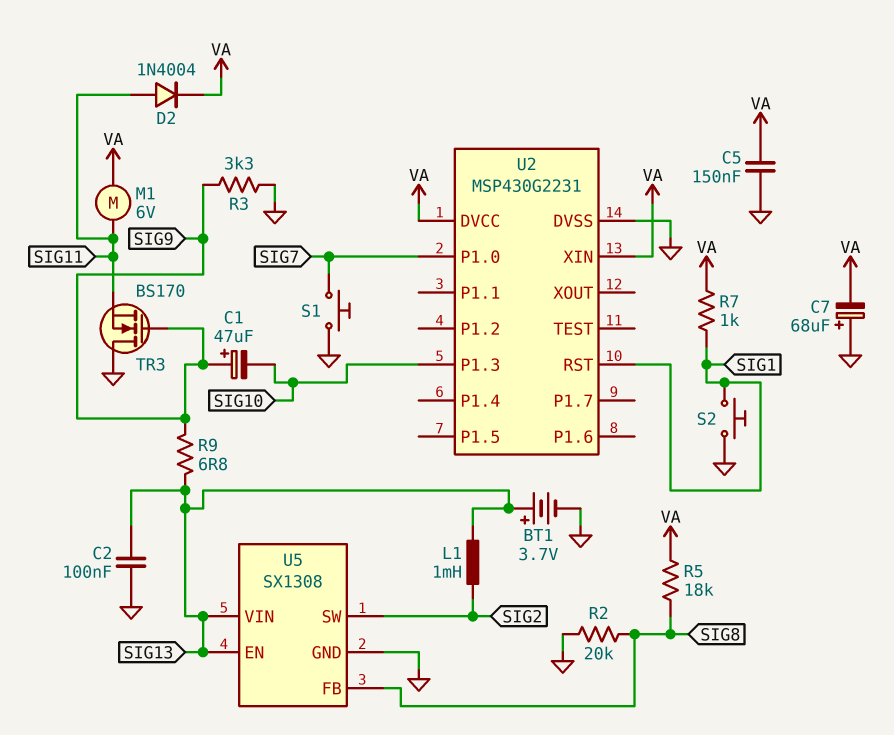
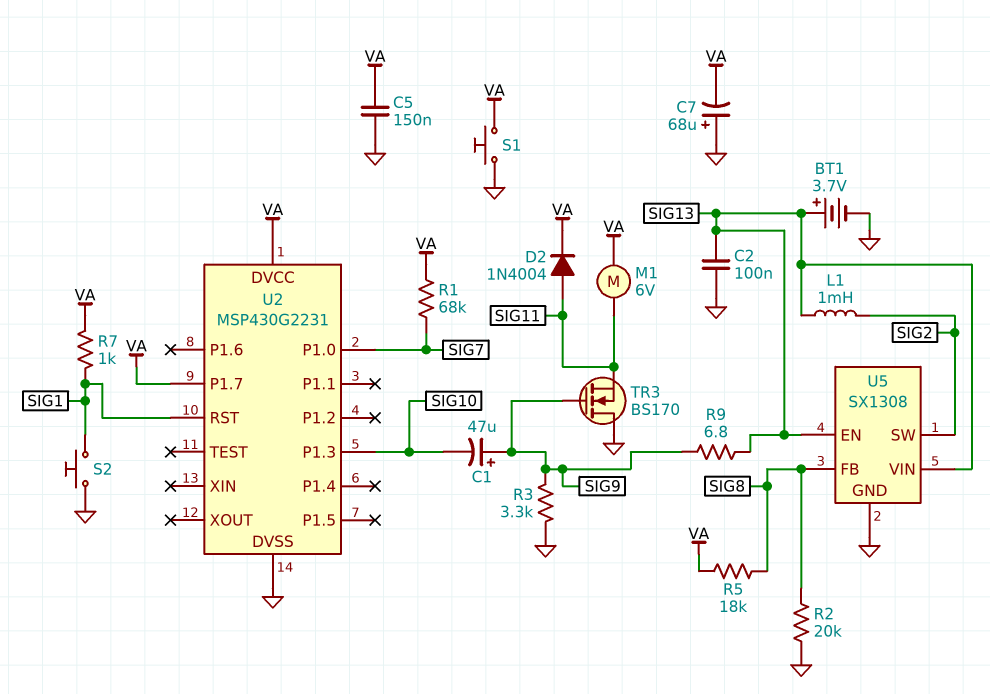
R1: none -> 68k (SIG7, VA)
S1: button (GND, SIG7) -> button (GND, VA)
U2 pin P1.7: none -> VA
U2 pin XIN: VA -> none

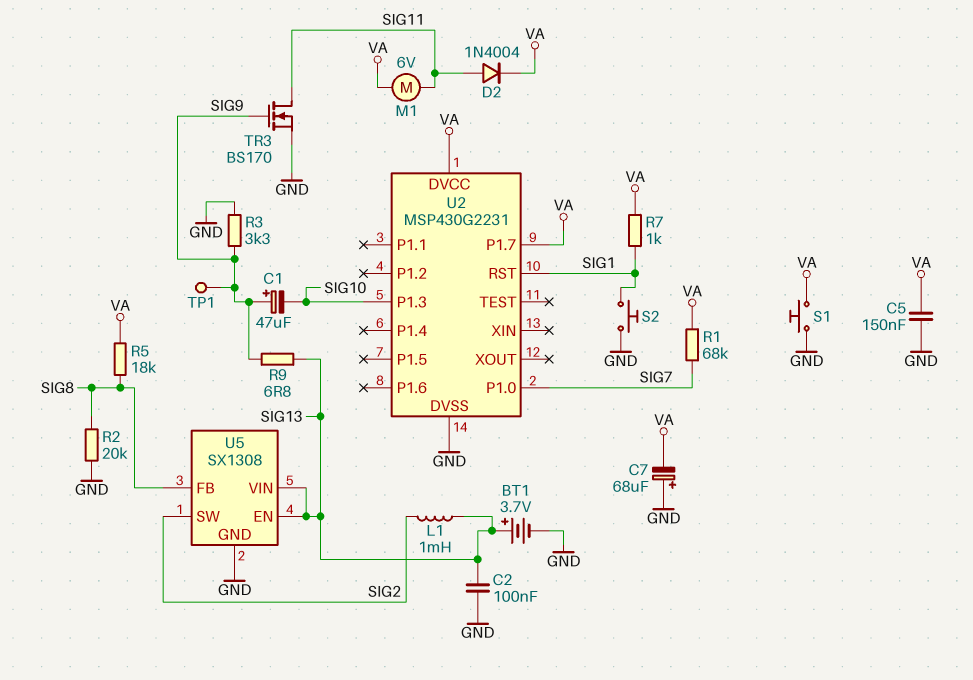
TP1: none -> test point (SIG9)
TR3: NMOS BS170 (G SIG9, D GND, S SIG11) -> NMOS BS170 (G SIG9, D SIG11, S GND)

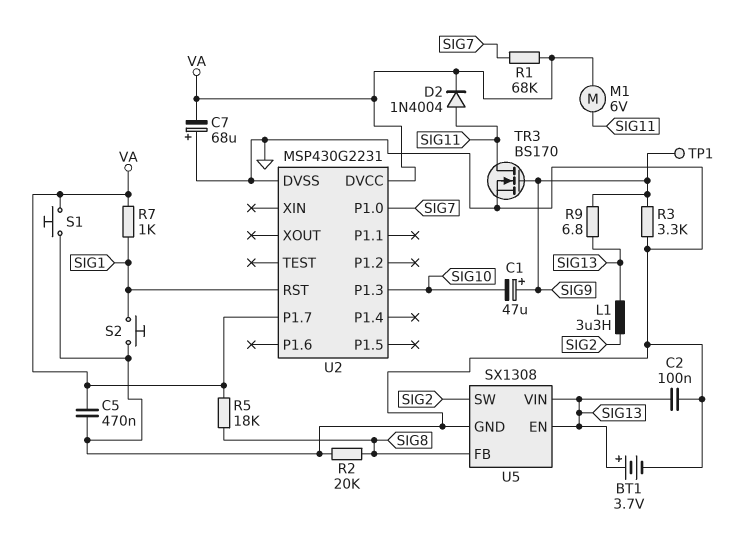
C5: 150nF (GND, VA) -> 470nF (GND, VA)
L1: 1mH (SIG2, SIG13) -> 3.3uH (SIG2, SIG13)

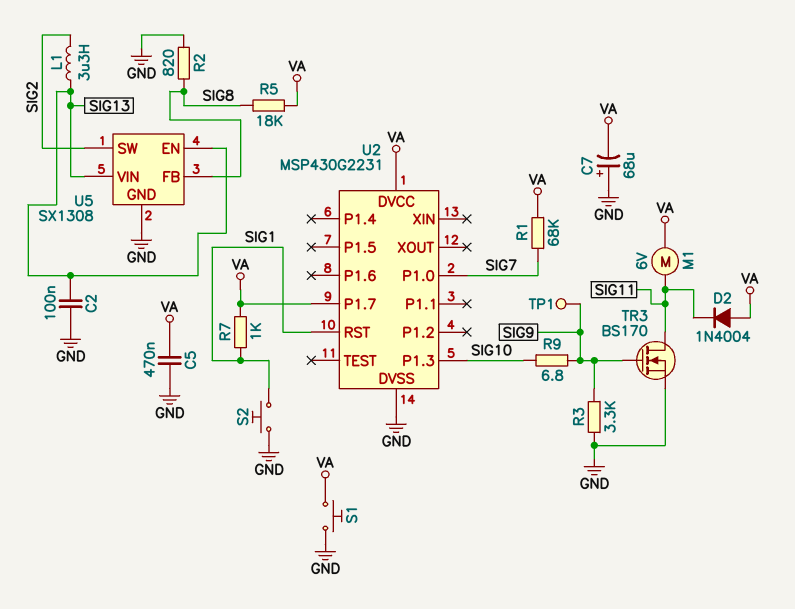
BT1: 3.7V (plus SIG13, minus GND) -> none
C1: 47uF (plus SIG9, minus SIG10) -> none
D2: diode 1N4004 (A SIG11, K VA) -> diode 1N4004 (A VA, K SIG11)
R2: 20k (GND, SIG8) -> 820 (GND, SIG8)
R9: 6.8 (SIG9, SIG13) -> 6.8 (SIG9, SIG10)

